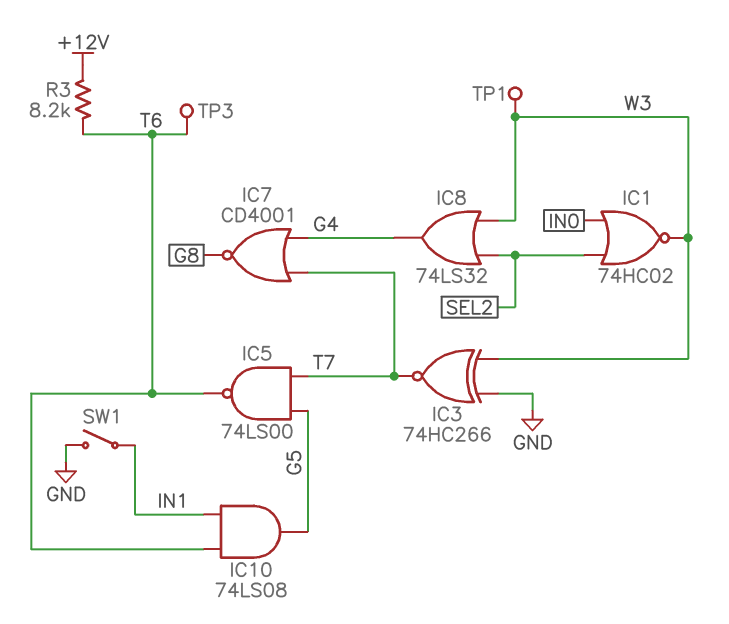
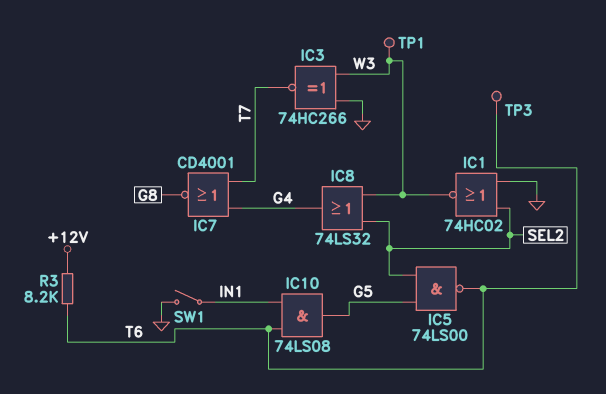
IC1: NOR 74HC02 (in IN0, in SEL2, out W3) -> NOR 74HC02 (in GND, in SEL2, out W3)
IC5: NAND 74LS00 (in G5, in T7, out T6) -> NAND 74LS00 (in G5, in SEL2, out T6)

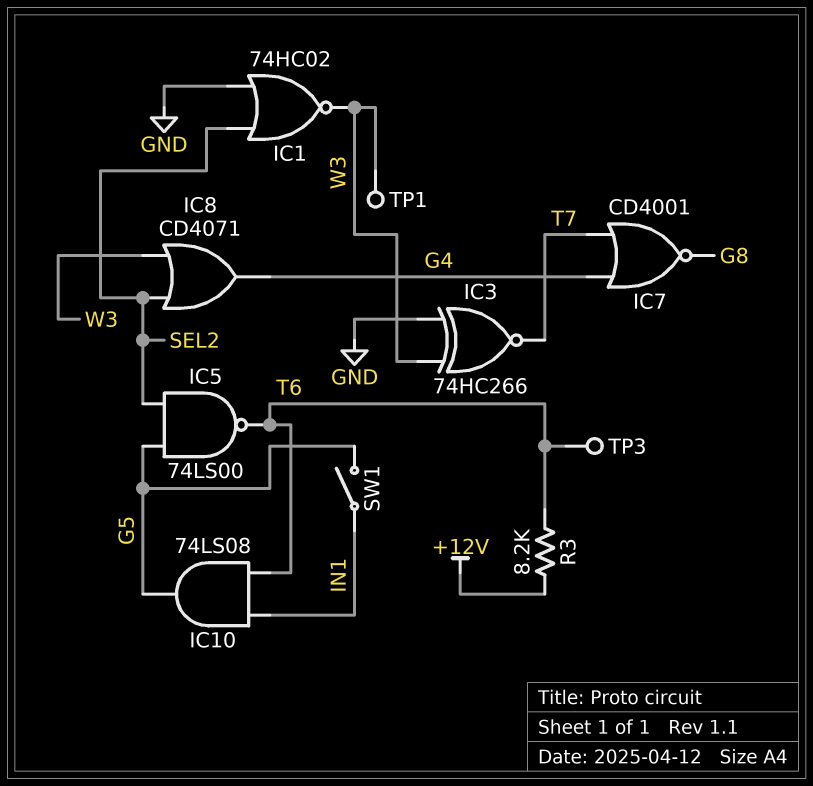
IC8: OR 74LS32 (in SEL2, in W3, out G4) -> OR CD4071 (in SEL2, in W3, out G4)
SW1: switch (GND, IN1) -> switch (G5, IN1)

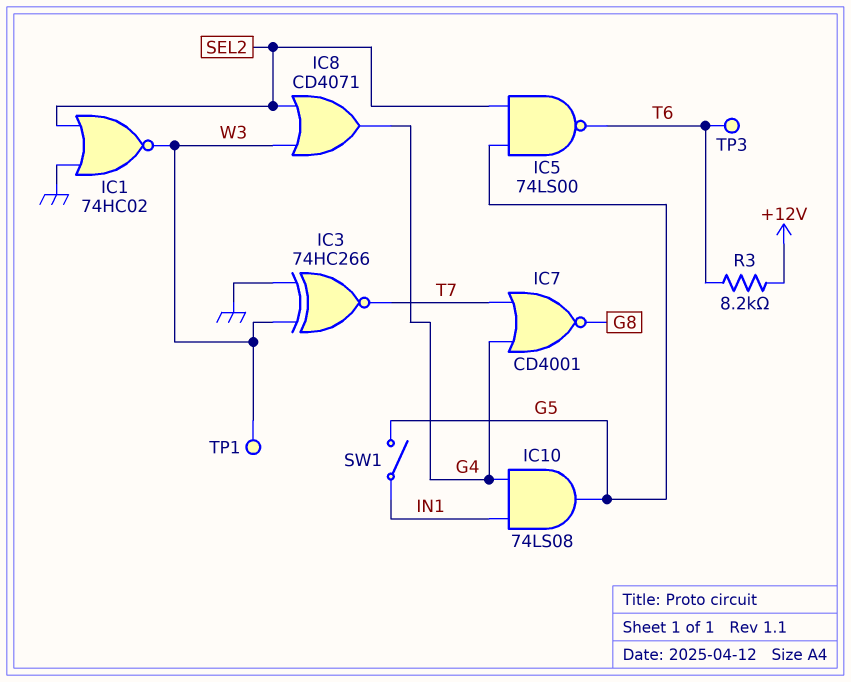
IC10: AND 74LS08 (in IN1, in T6, out G5) -> AND 74LS08 (in G4, in IN1, out G5)

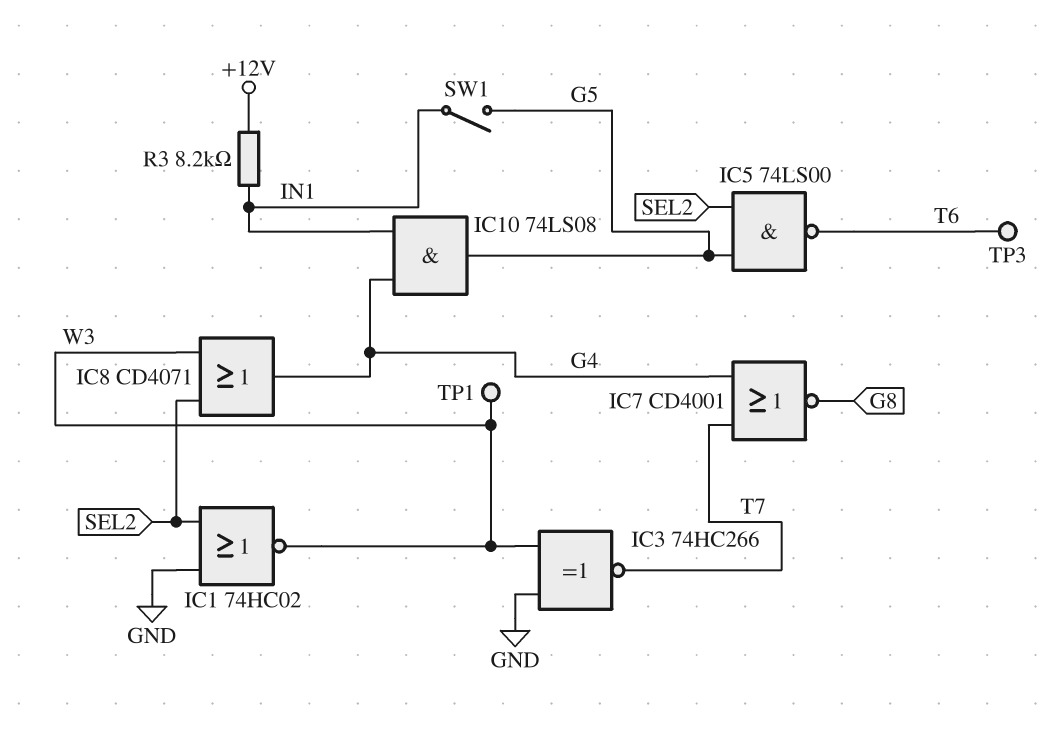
R3: 8.2k (+12V, T6) -> 8.2k (+12V, IN1)

